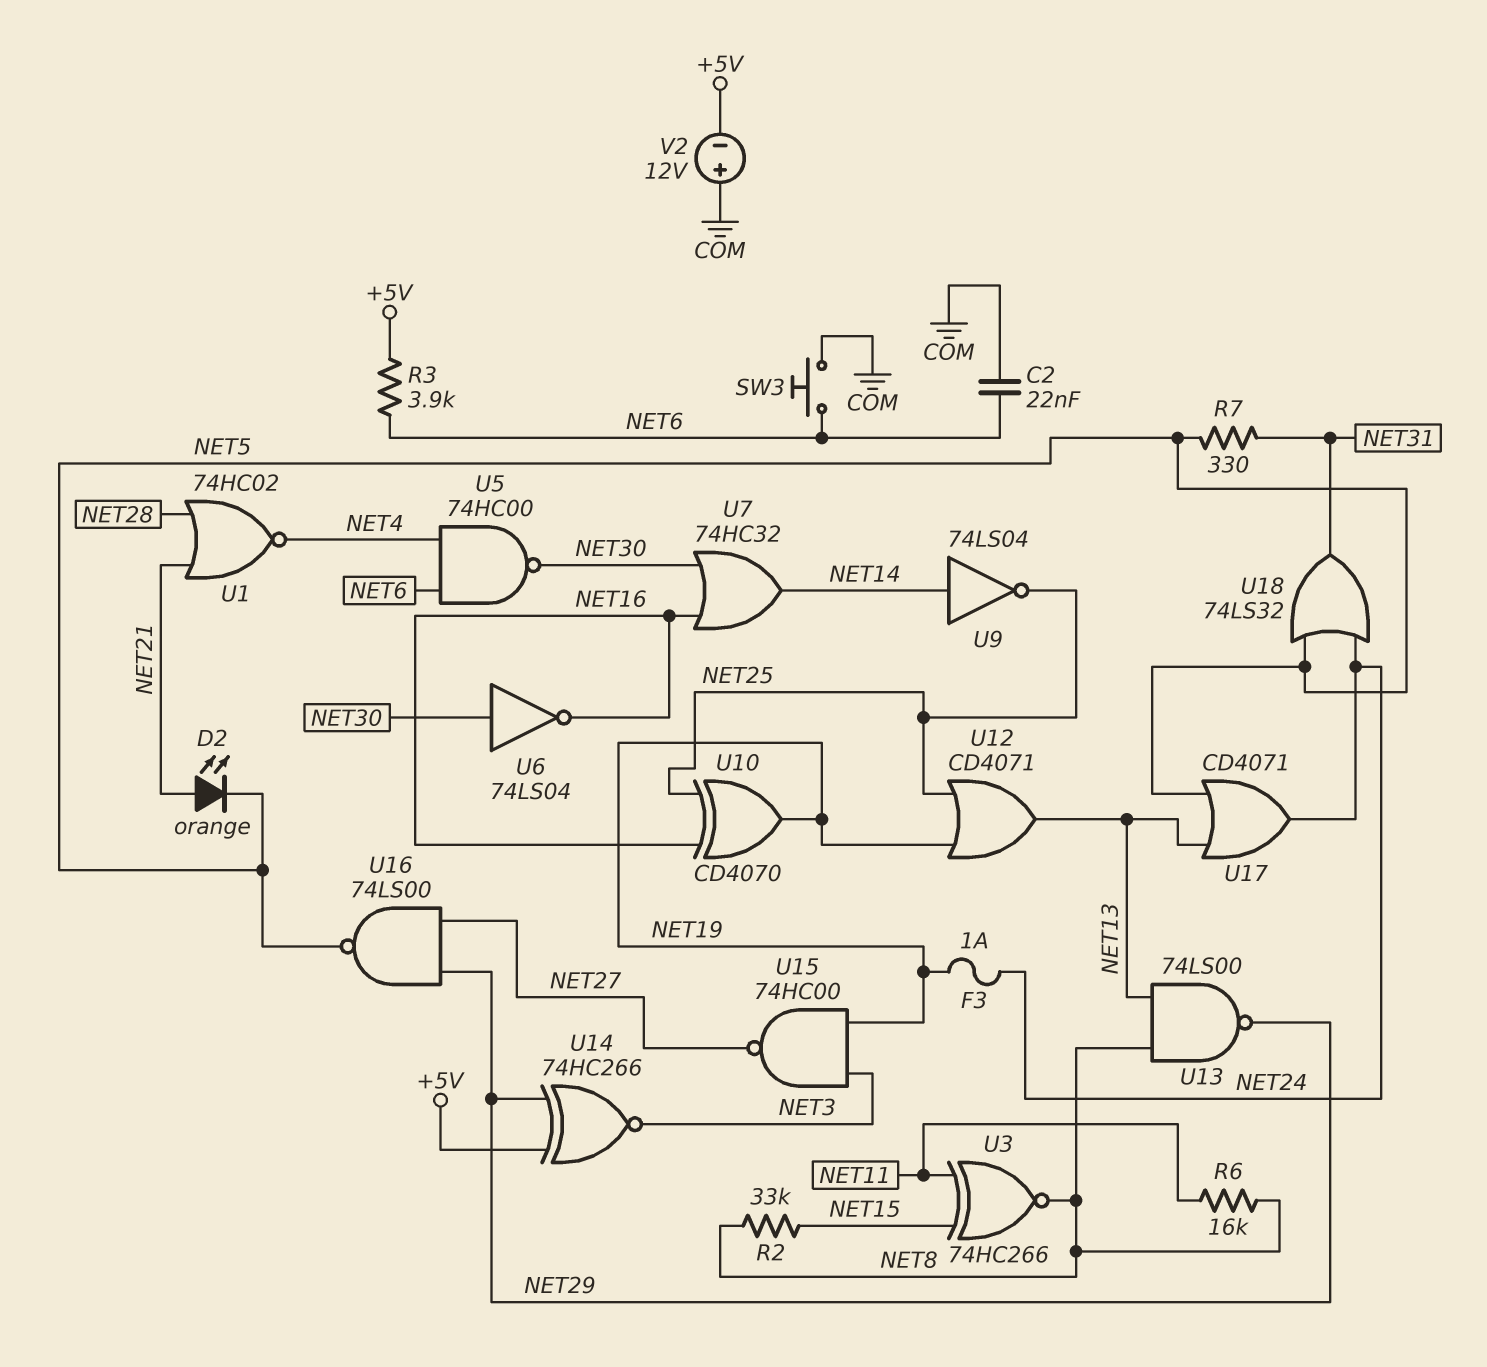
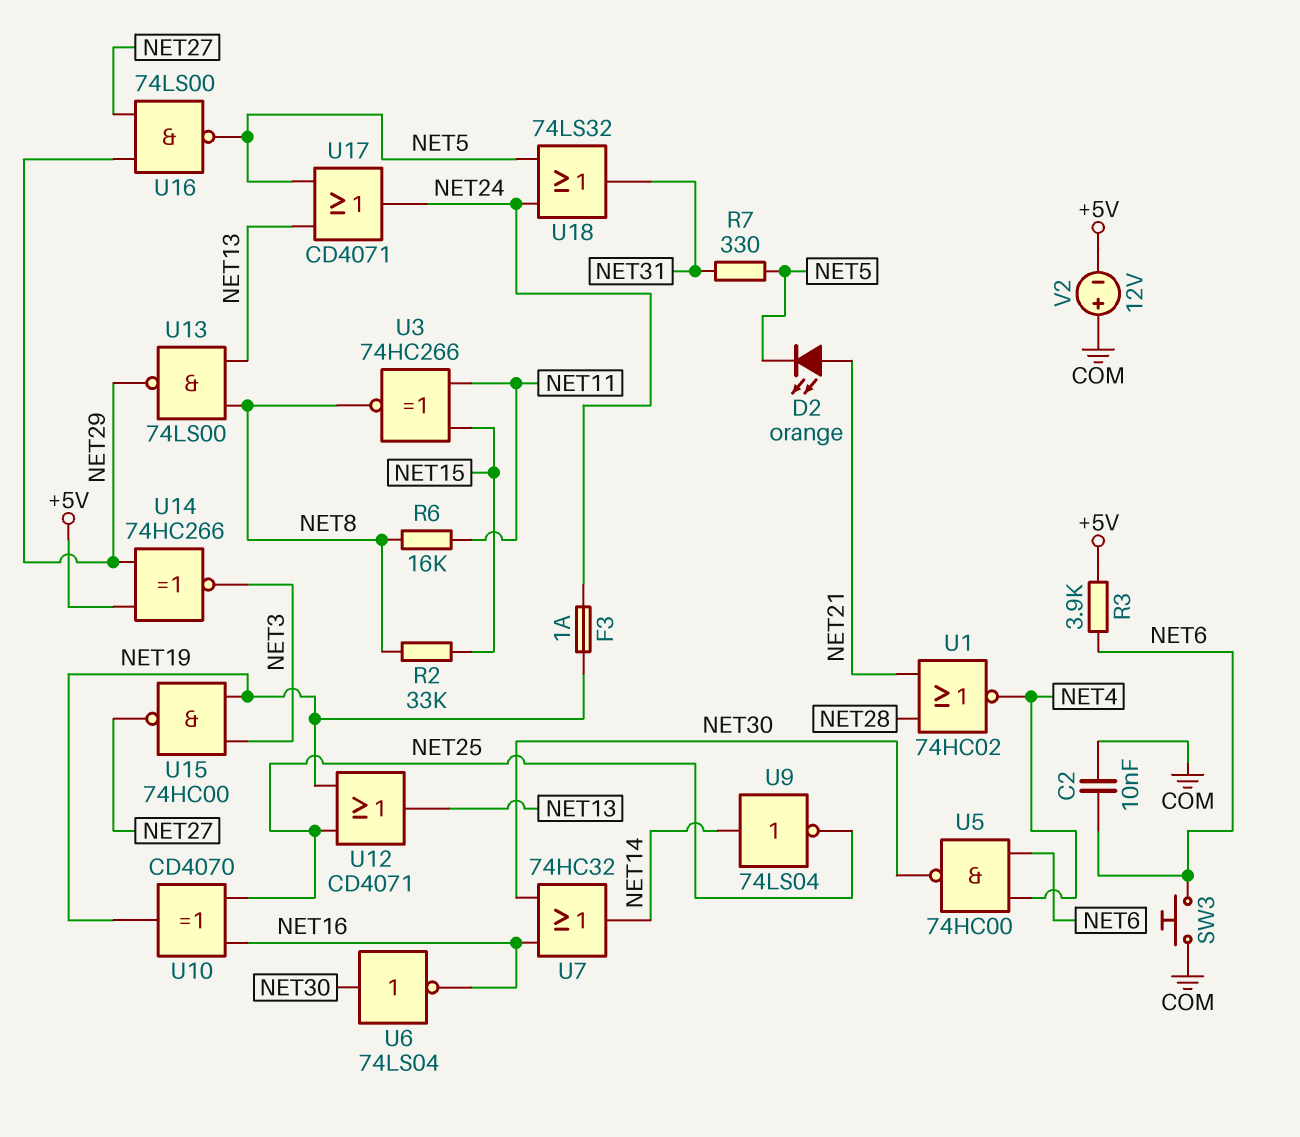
C2: 22nF (COM, NET6) -> 10nF (COM, NET6)

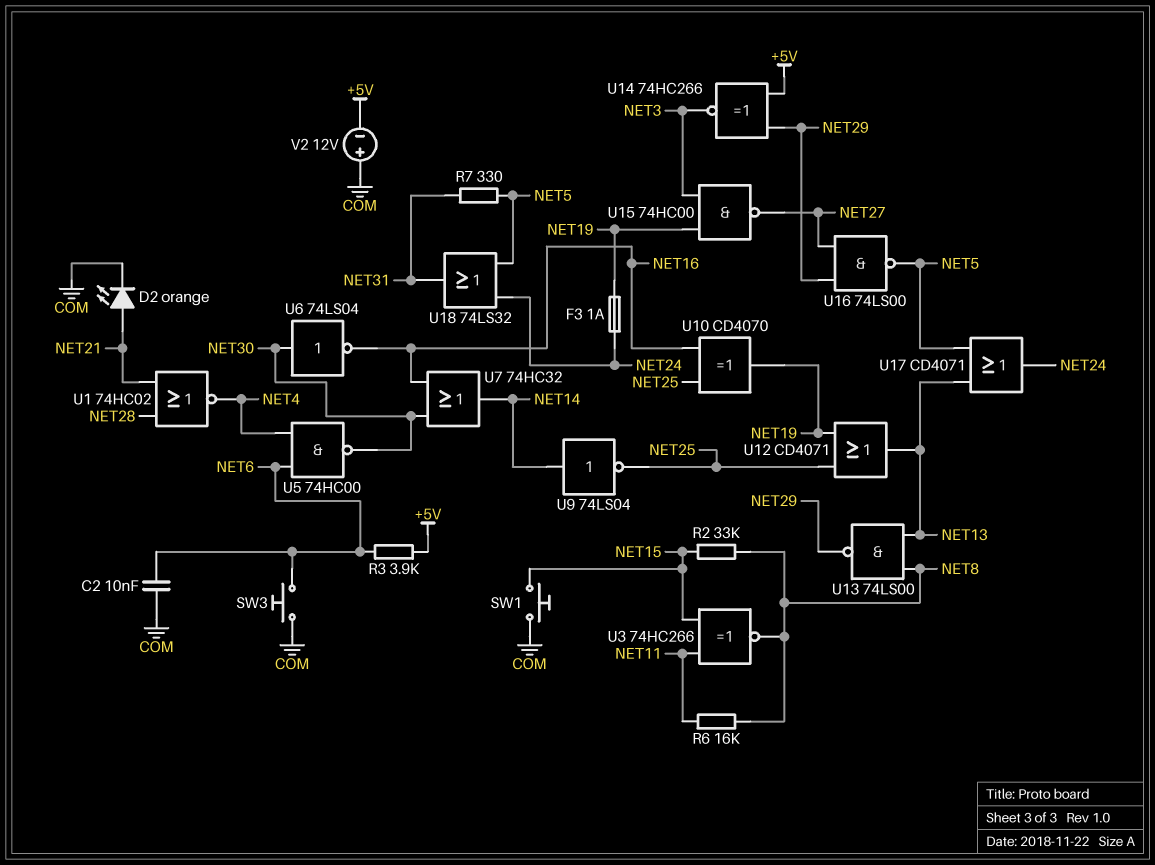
D2: LED orange (A NET21, K NET5) -> LED orange (A NET21, K COM)
SW1: none -> button (COM, NET15)

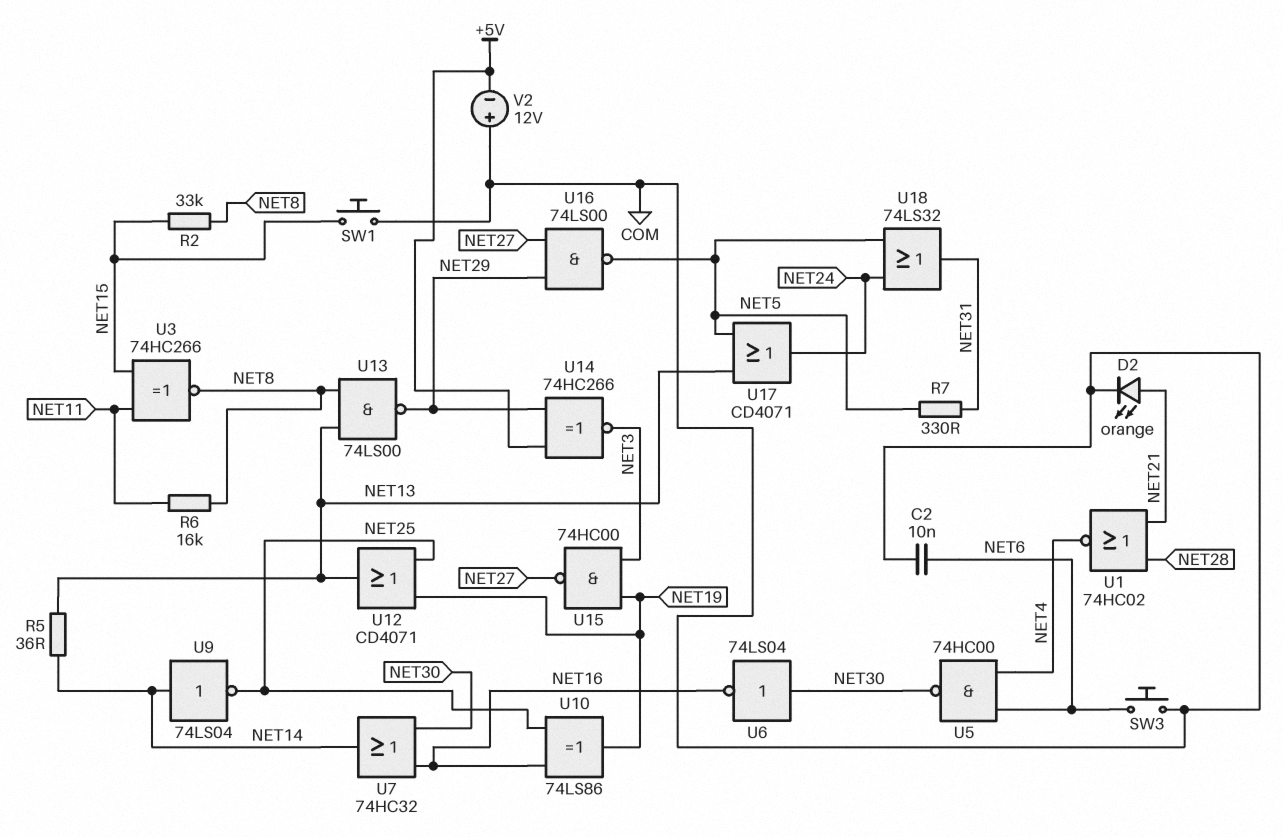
F3: 1A (NET19, NET24) -> none
R3: 3.9k (+5V, NET6) -> none
R5: none -> 36 (NET13, NET14)
U10: XOR CD4070 (in NET16, in NET25, out NET19) -> XOR 74LS86 (in NET16, in NET25, out NET19)

